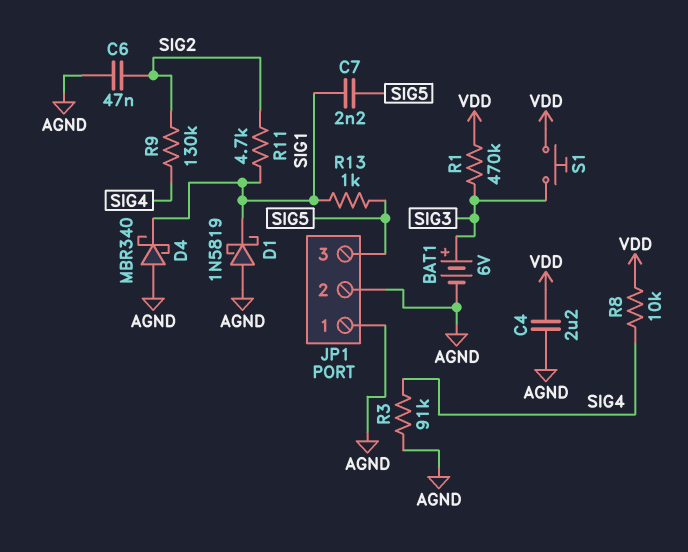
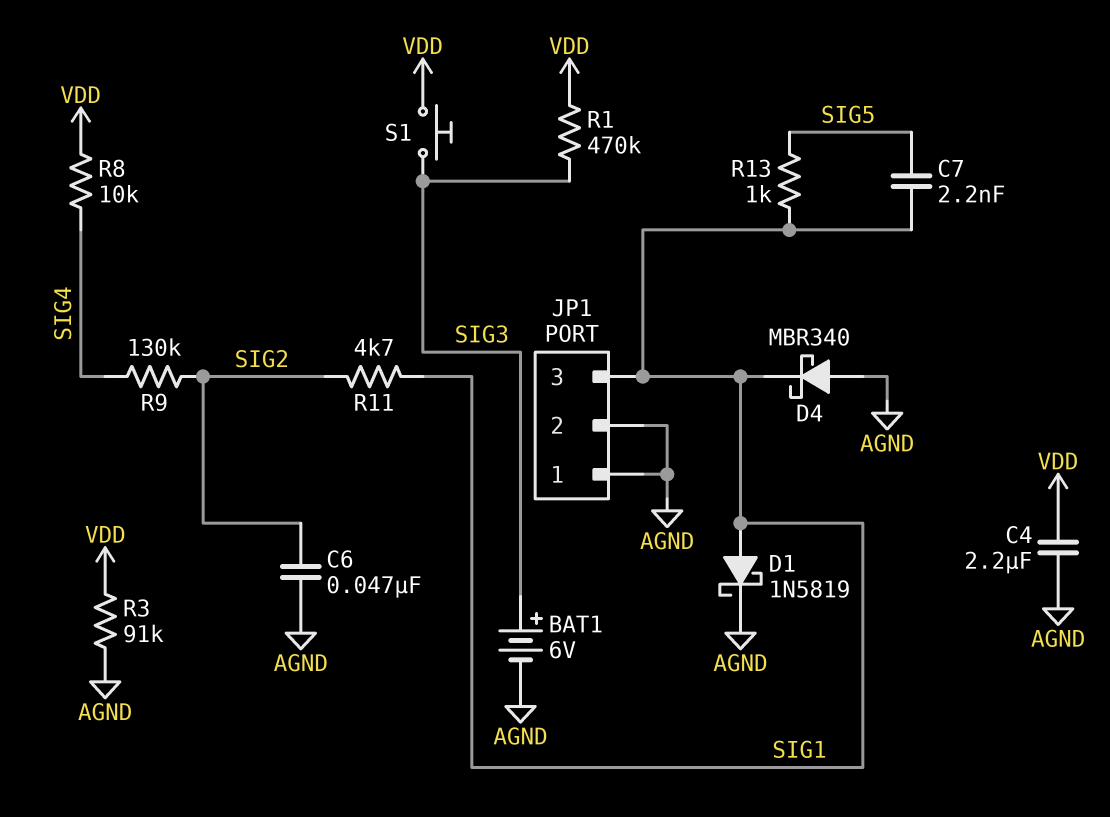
D1: schottky 1N5819 (A AGND, K SIG1) -> schottky 1N5819 (A SIG1, K AGND)
JP1 pin 3: SIG5 -> SIG1
R3: 91k (AGND, SIG4) -> 91k (AGND, VDD)

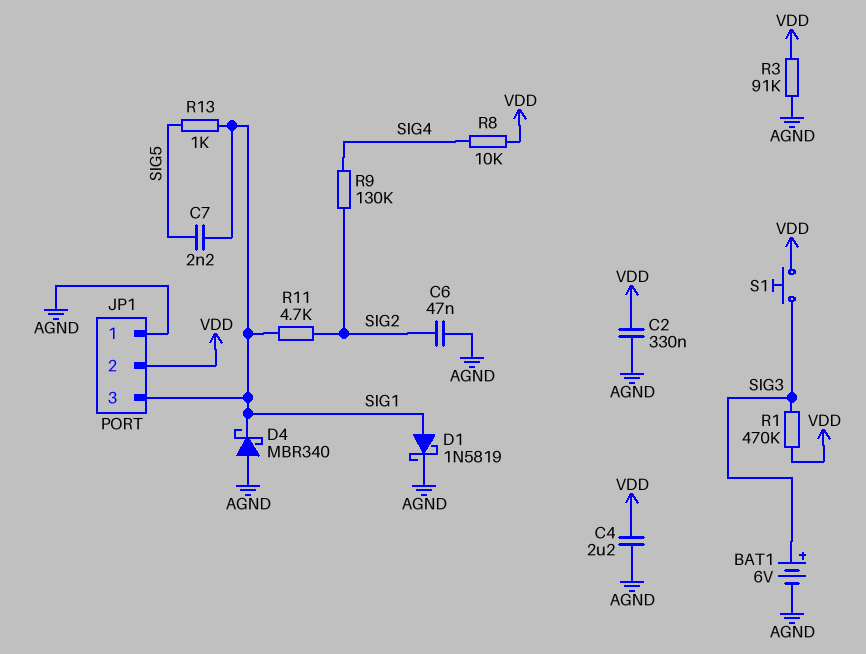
C2: none -> 330nF (AGND, VDD)
JP1 pin 2: AGND -> VDD

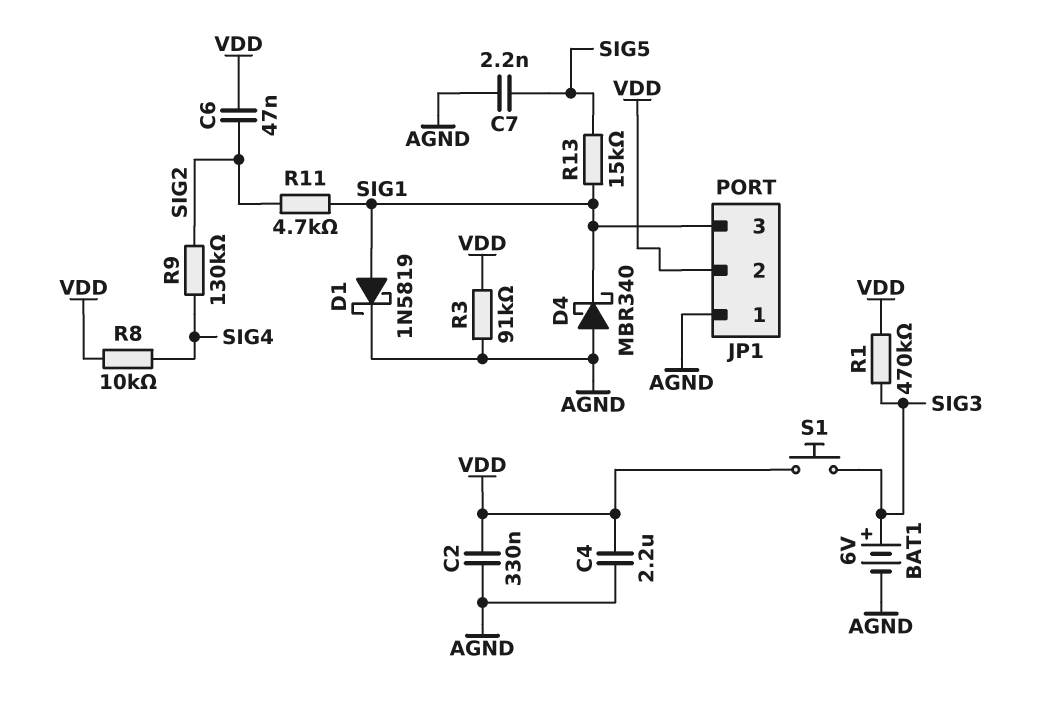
C6: 47nF (AGND, SIG2) -> 47nF (SIG2, VDD)
C7: 2.2nF (SIG1, SIG5) -> 2.2nF (AGND, SIG5)
R13: 1k (SIG1, SIG5) -> 15k (SIG1, SIG5)

